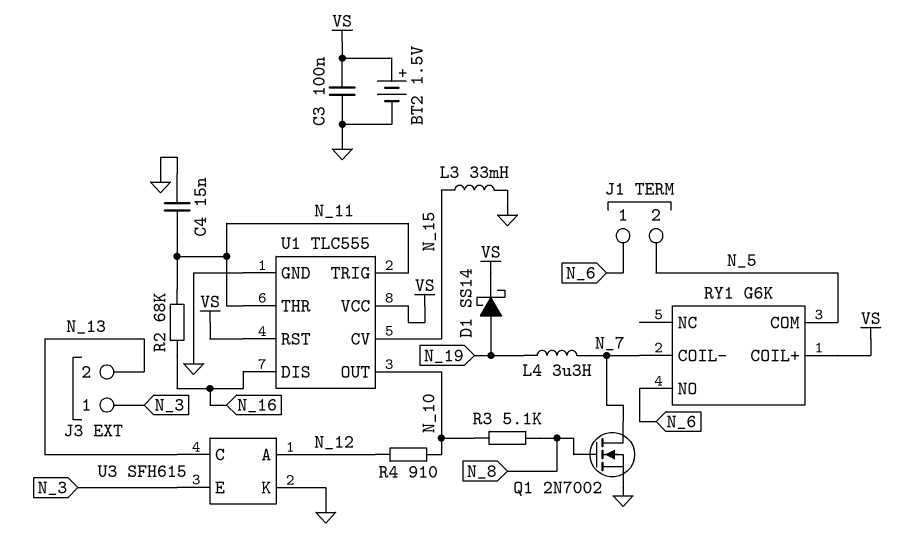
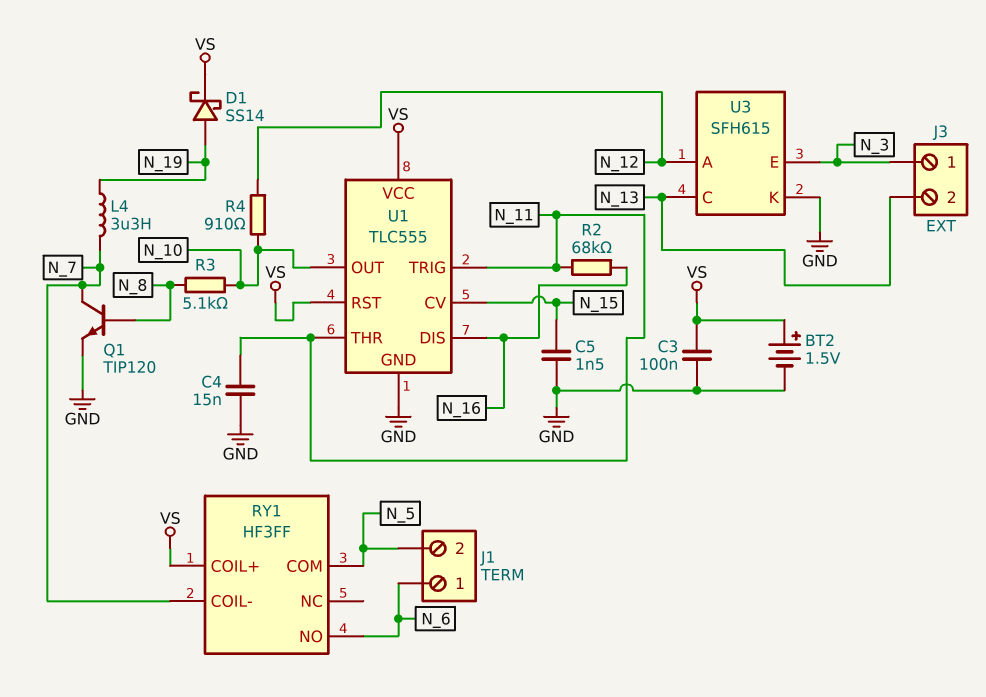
C5: none -> 1.5nF (GND, N_15)
L3: 33mH (GND, N_15) -> none
Q1: NMOS 2N7002 (G N_8, D N_7, S GND) -> NPN TIP120 (B N_8, C N_7, E GND)
RY1: G6K -> HF3FF

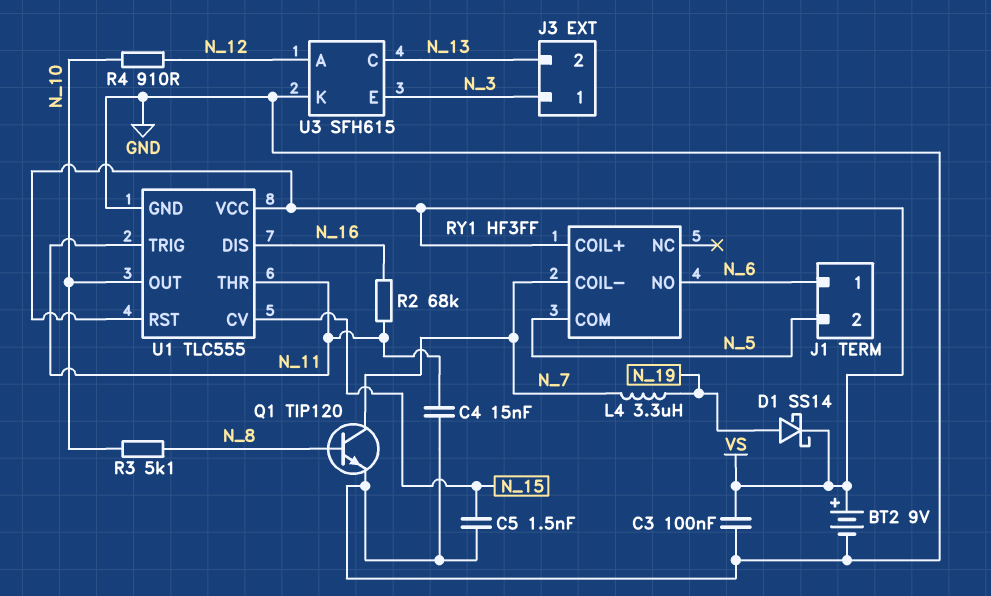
BT2: 1.5V (plus VS, minus GND) -> 9V (plus VS, minus GND)

